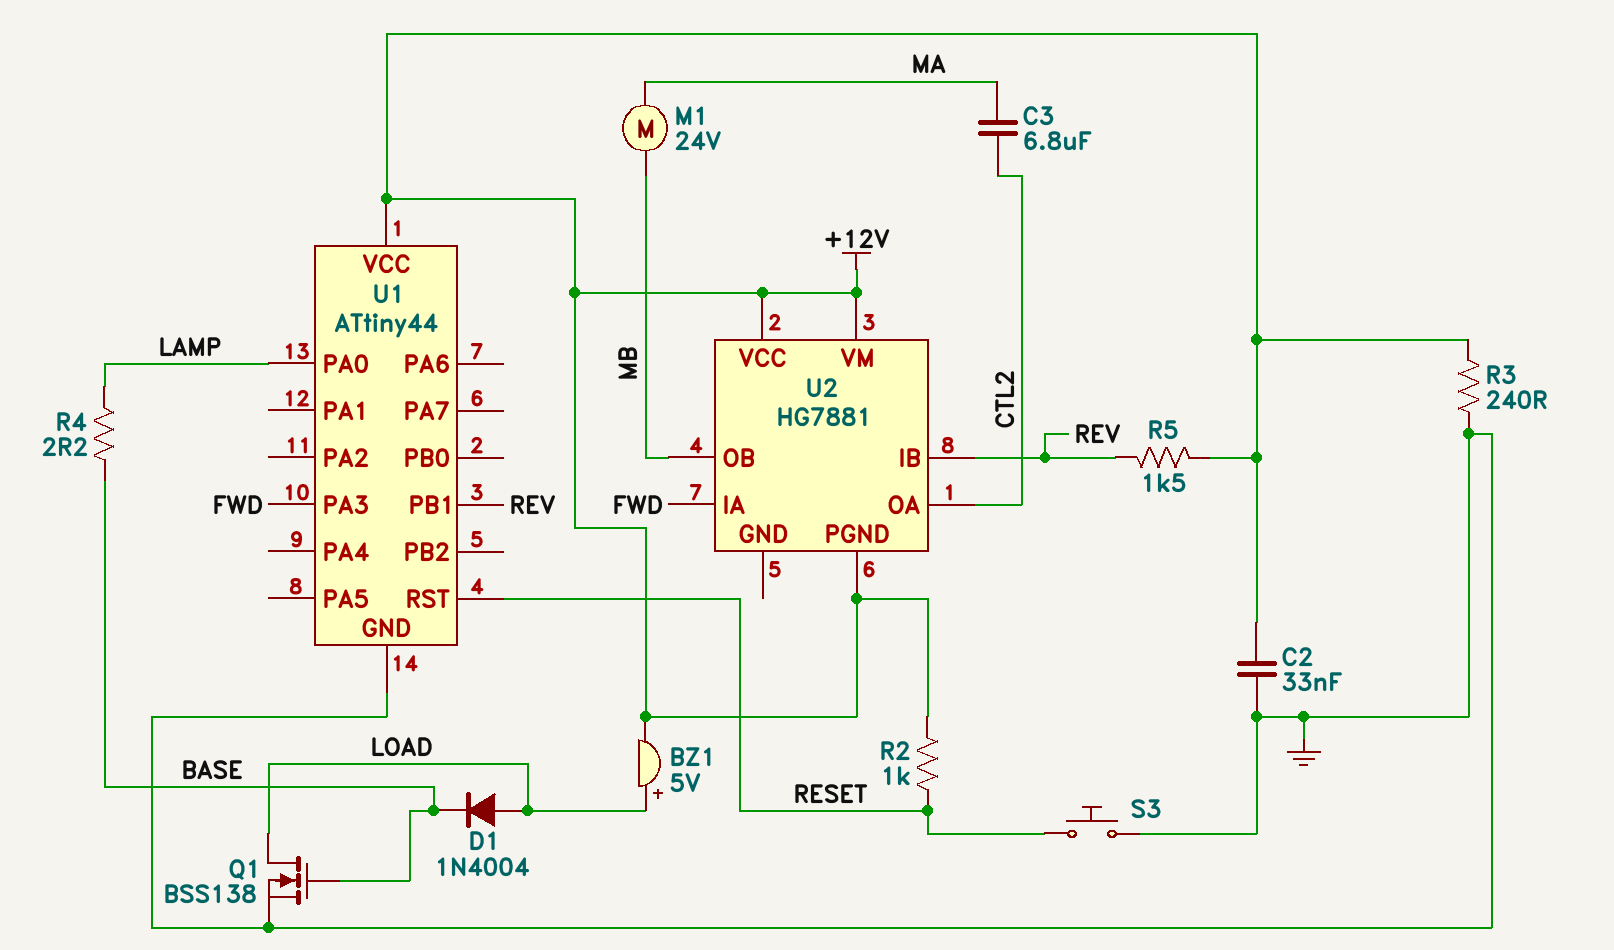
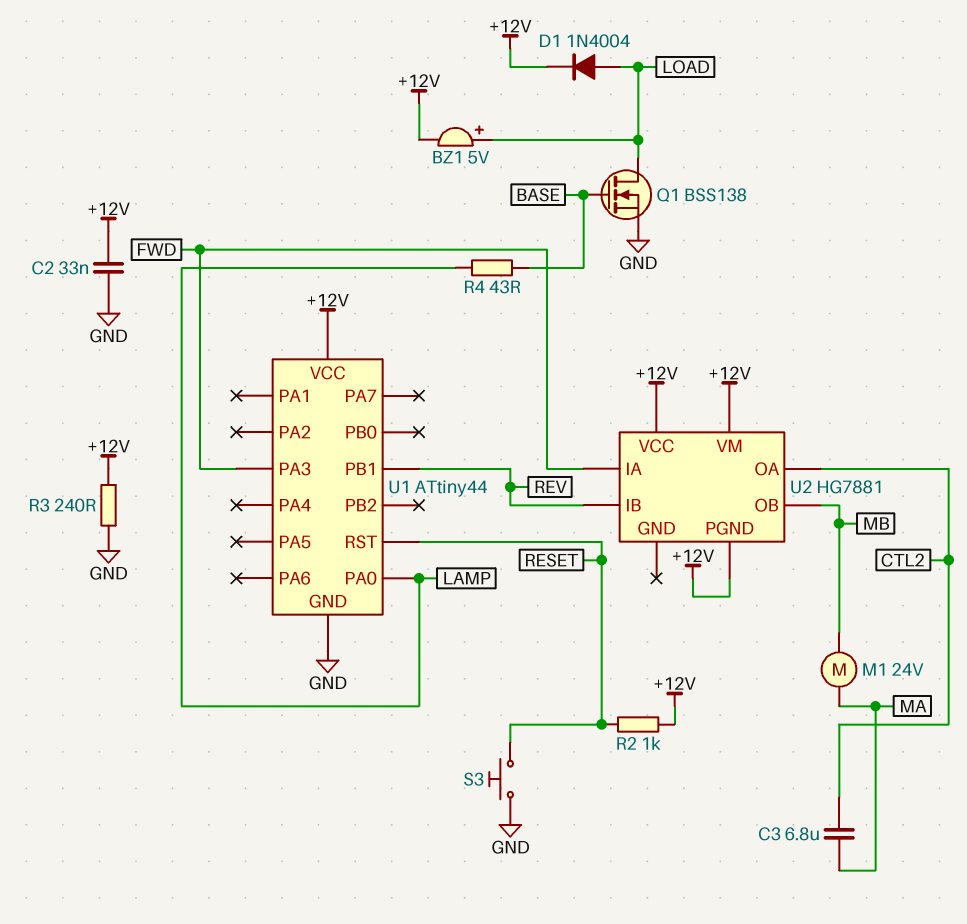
D1: diode 1N4004 (A LOAD, K BASE) -> diode 1N4004 (A LOAD, K +12V)
R4: 2.2 (BASE, LAMP) -> 43 (BASE, LAMP)
R5: 1.5k (+12V, REV) -> none

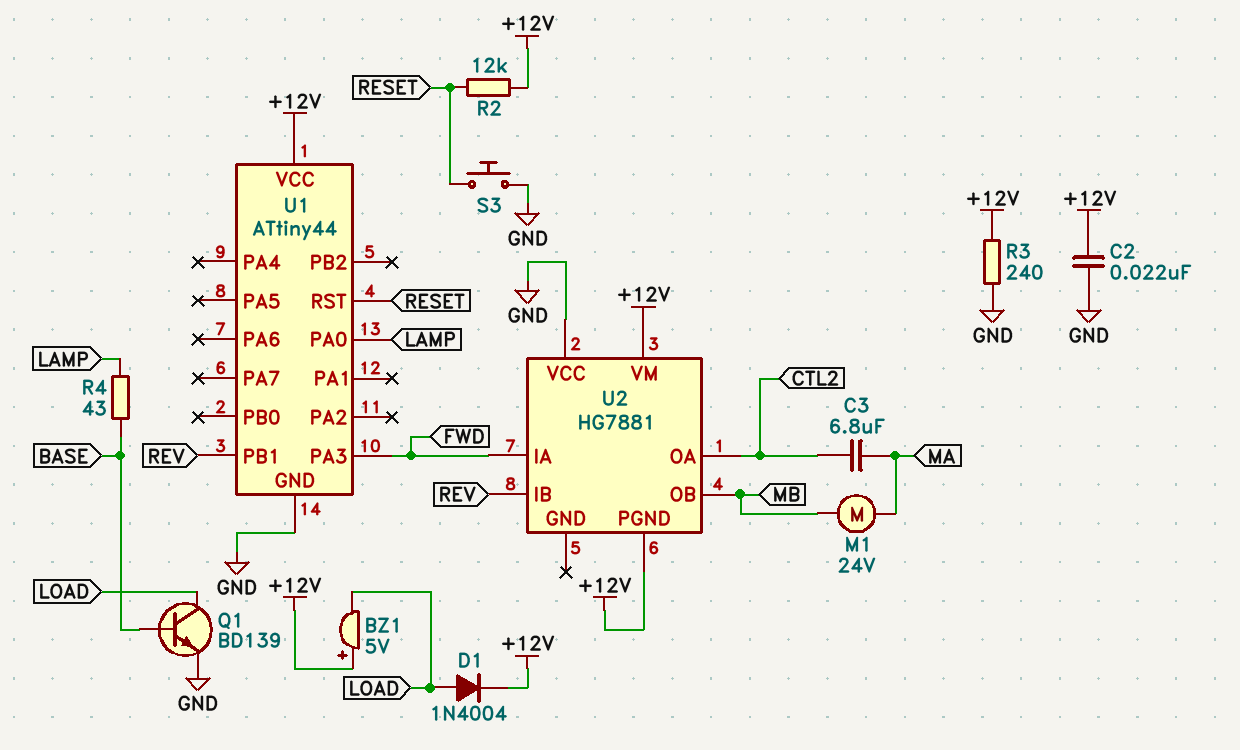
BZ1: buzzer 5V (plus LOAD, minus +12V) -> buzzer 5V (plus +12V, minus LOAD)
C2: 33nF (+12V, GND) -> 22nF (+12V, GND)
Q1: NMOS BSS138 (G BASE, D LOAD, S GND) -> NPN BD139 (B BASE, C LOAD, E GND)
R2: 1k (+12V, RESET) -> 12k (+12V, RESET)
U2 pin VCC: +12V -> GND

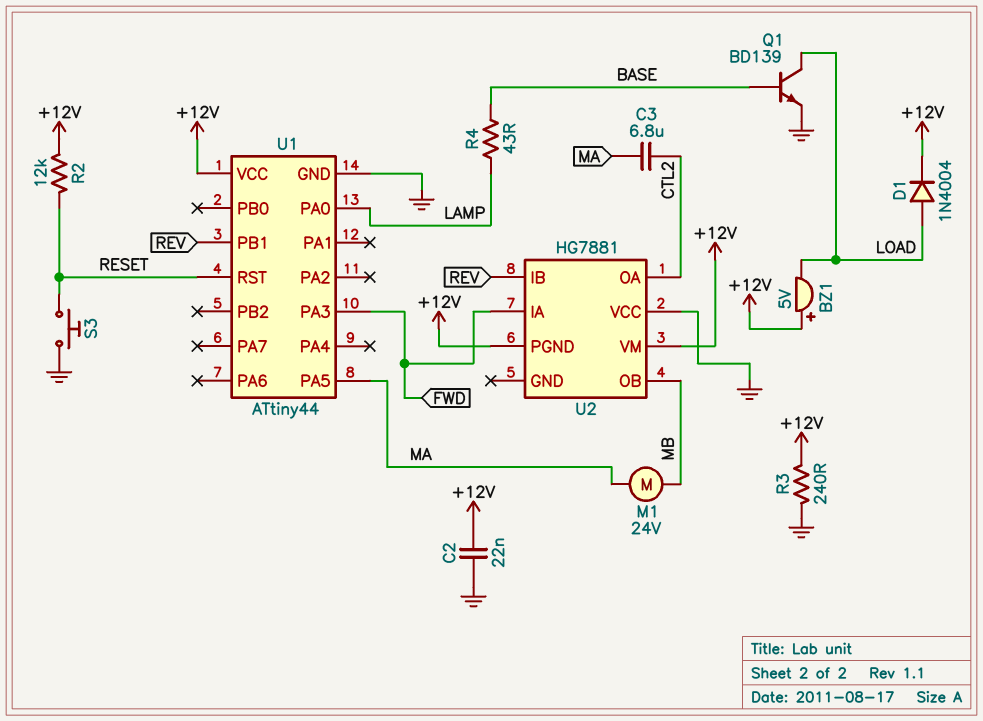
U1 pin PA5: none -> MA

